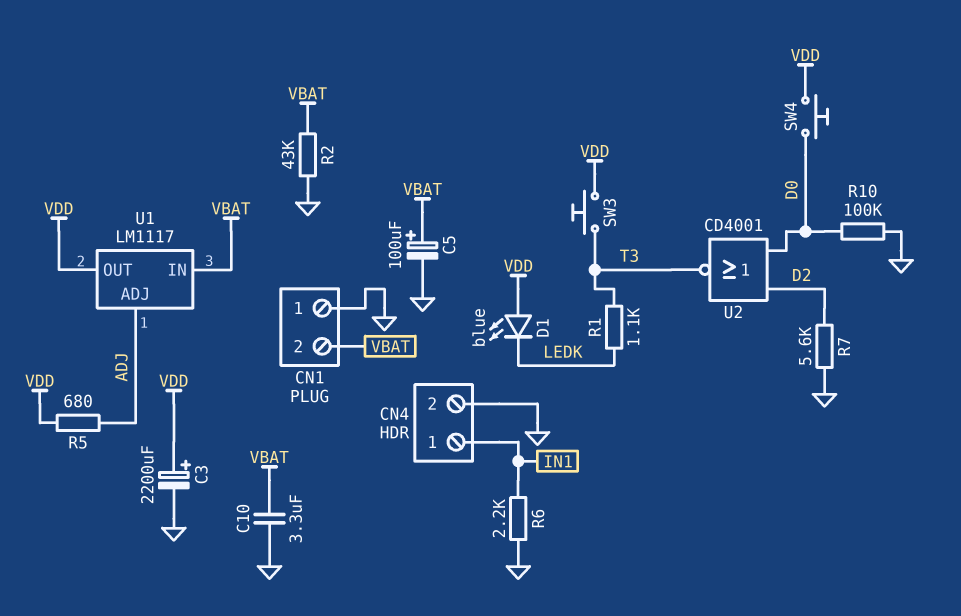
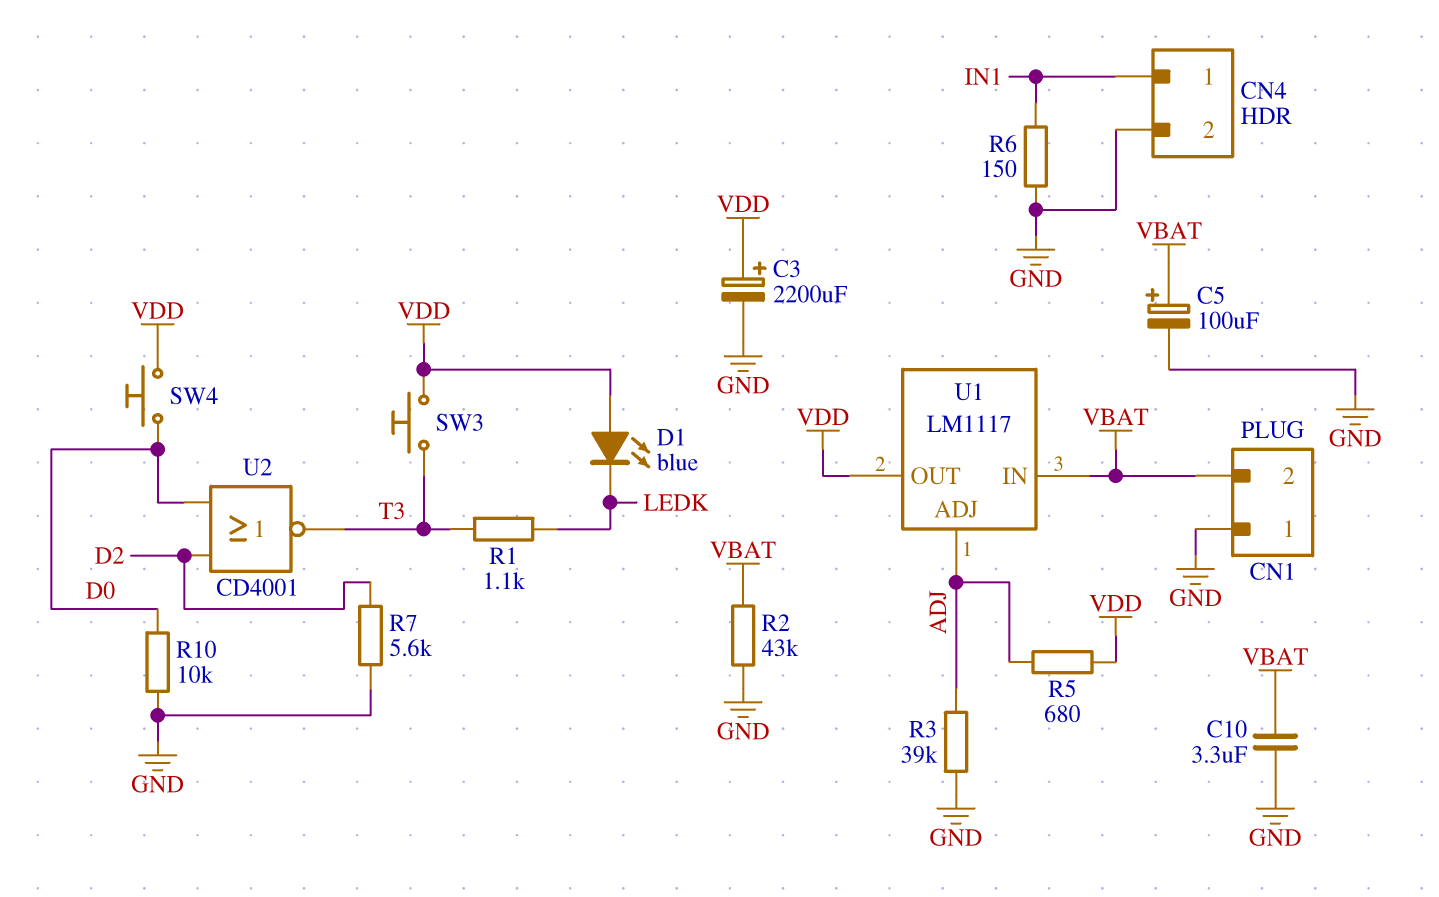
R3: none -> 39k (ADJ, GND)
R6: 2.2k (GND, IN1) -> 150 (GND, IN1)
R10: 100k (D0, GND) -> 10k (D0, GND)

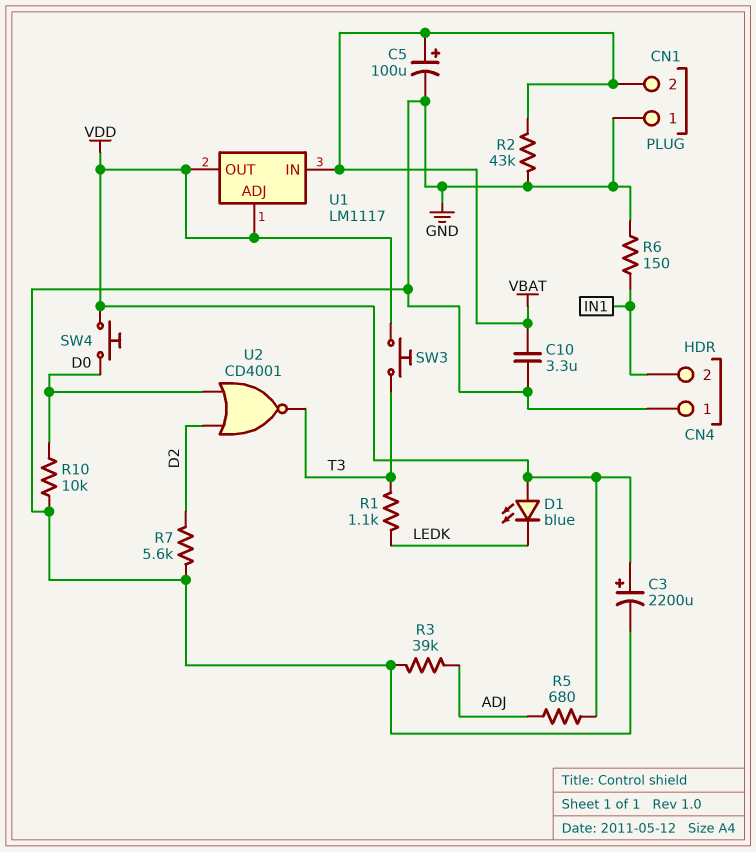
CN4 pin 1: IN1 -> GND
CN4 pin 2: GND -> IN1
U1 pin ADJ: ADJ -> VDD

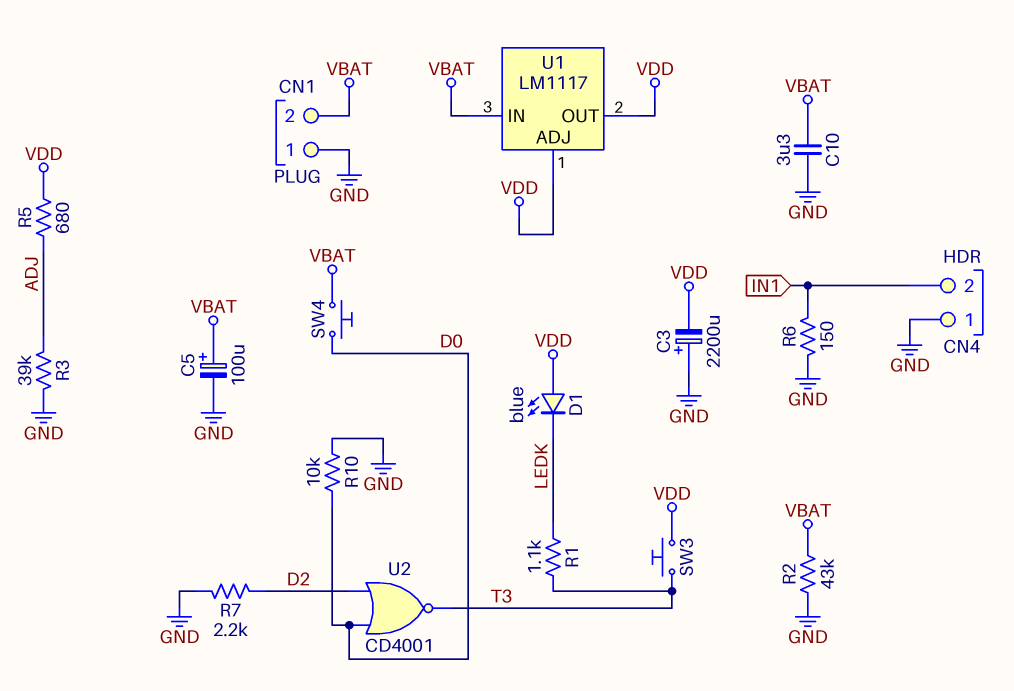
C3: 2200uF (plus VDD, minus GND) -> 2200uF (plus GND, minus VDD)
R7: 5.6k (D2, GND) -> 2.2k (D2, GND)
SW4: button (D0, VDD) -> button (D0, VBAT)

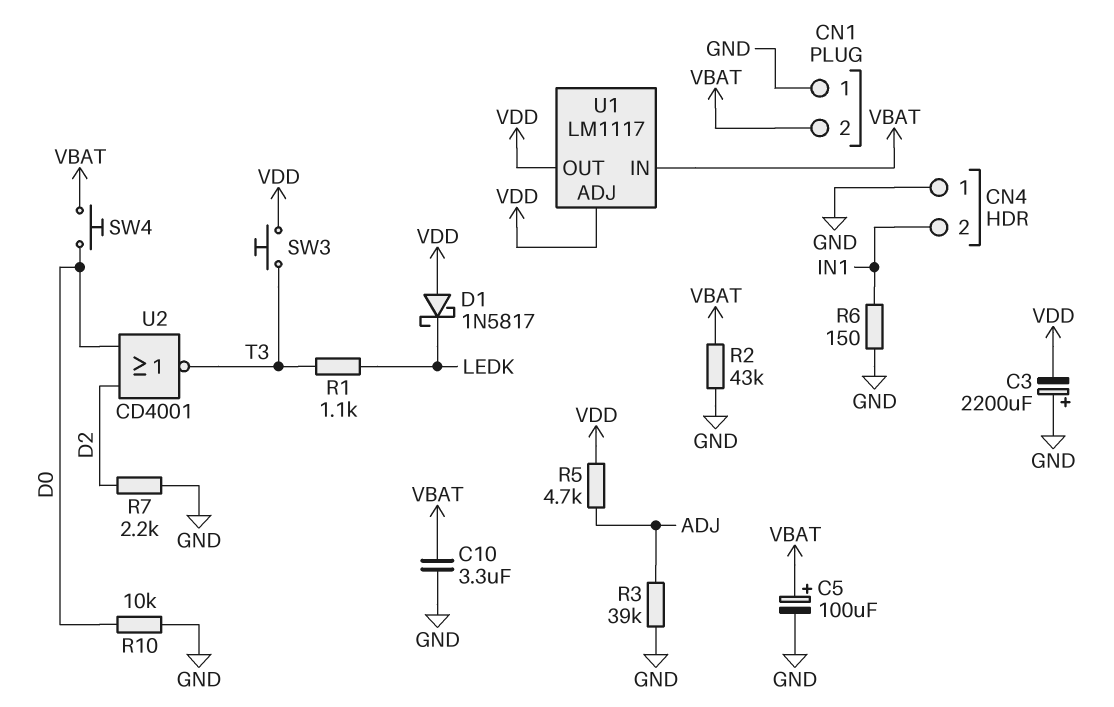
D1: LED blue (A VDD, K LEDK) -> schottky 1N5817 (A VDD, K LEDK)
R5: 680 (ADJ, VDD) -> 4.7k (ADJ, VDD)

